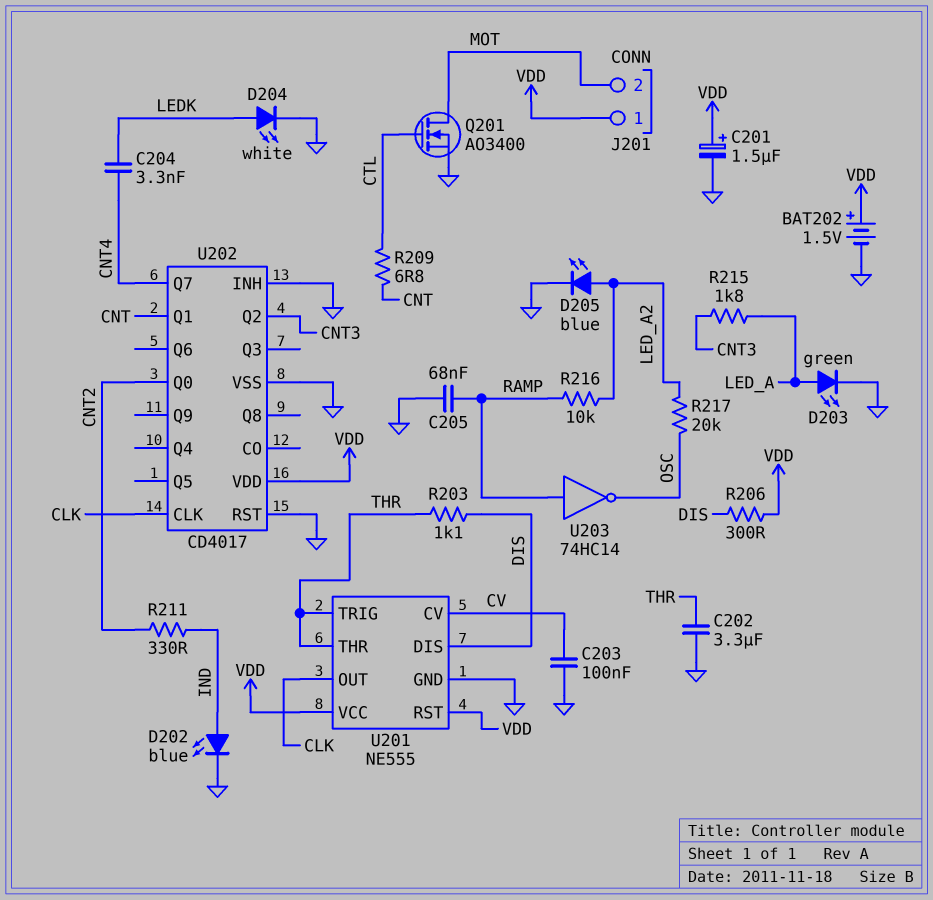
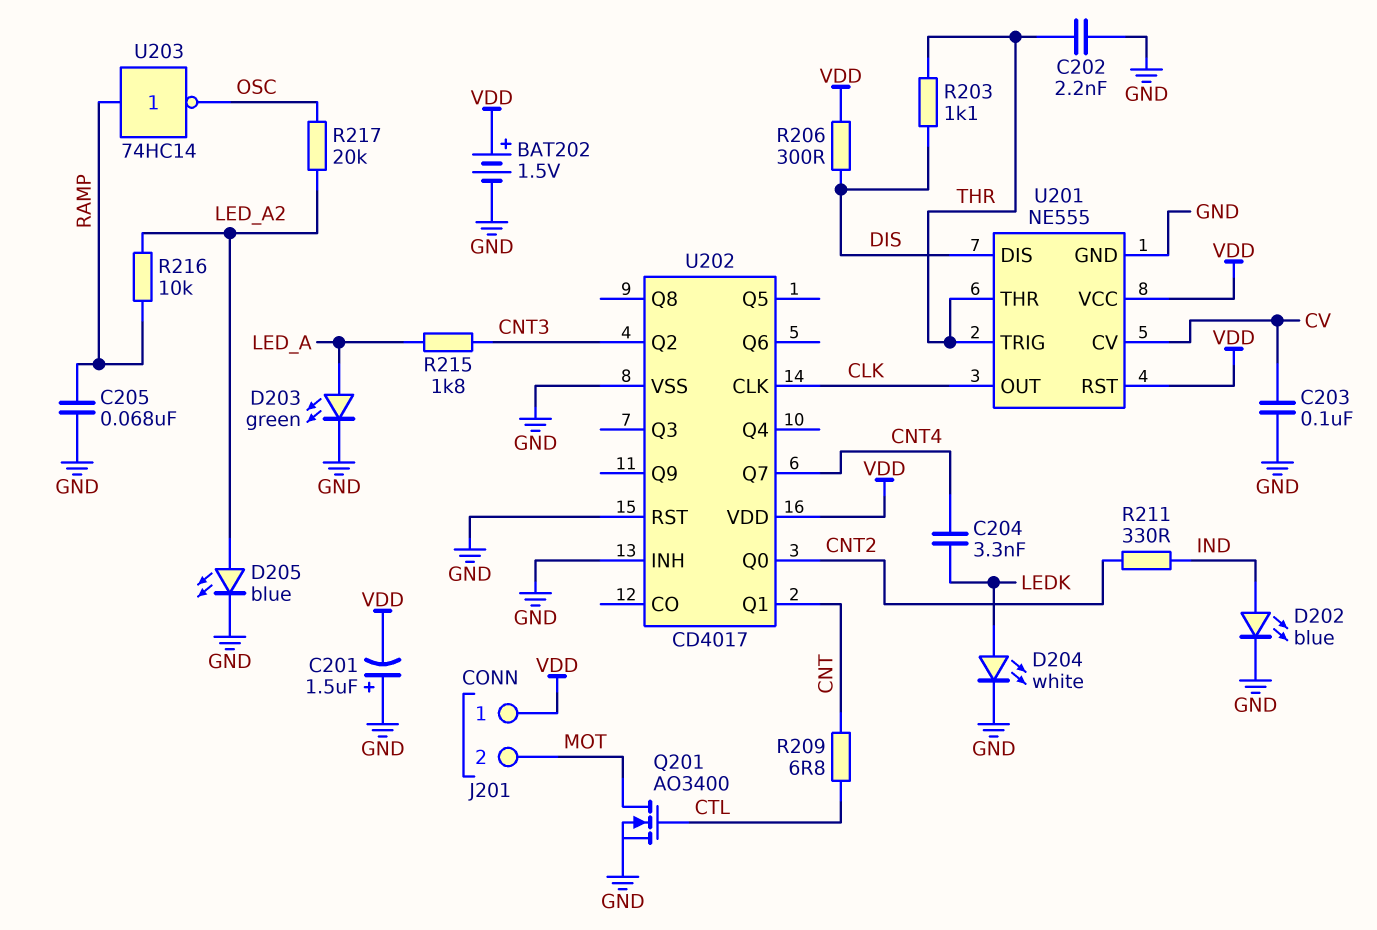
C201: 1.5uF (plus VDD, minus GND) -> 1.5uF (plus GND, minus VDD)
C202: 3.3uF (GND, THR) -> 2.2nF (GND, THR)

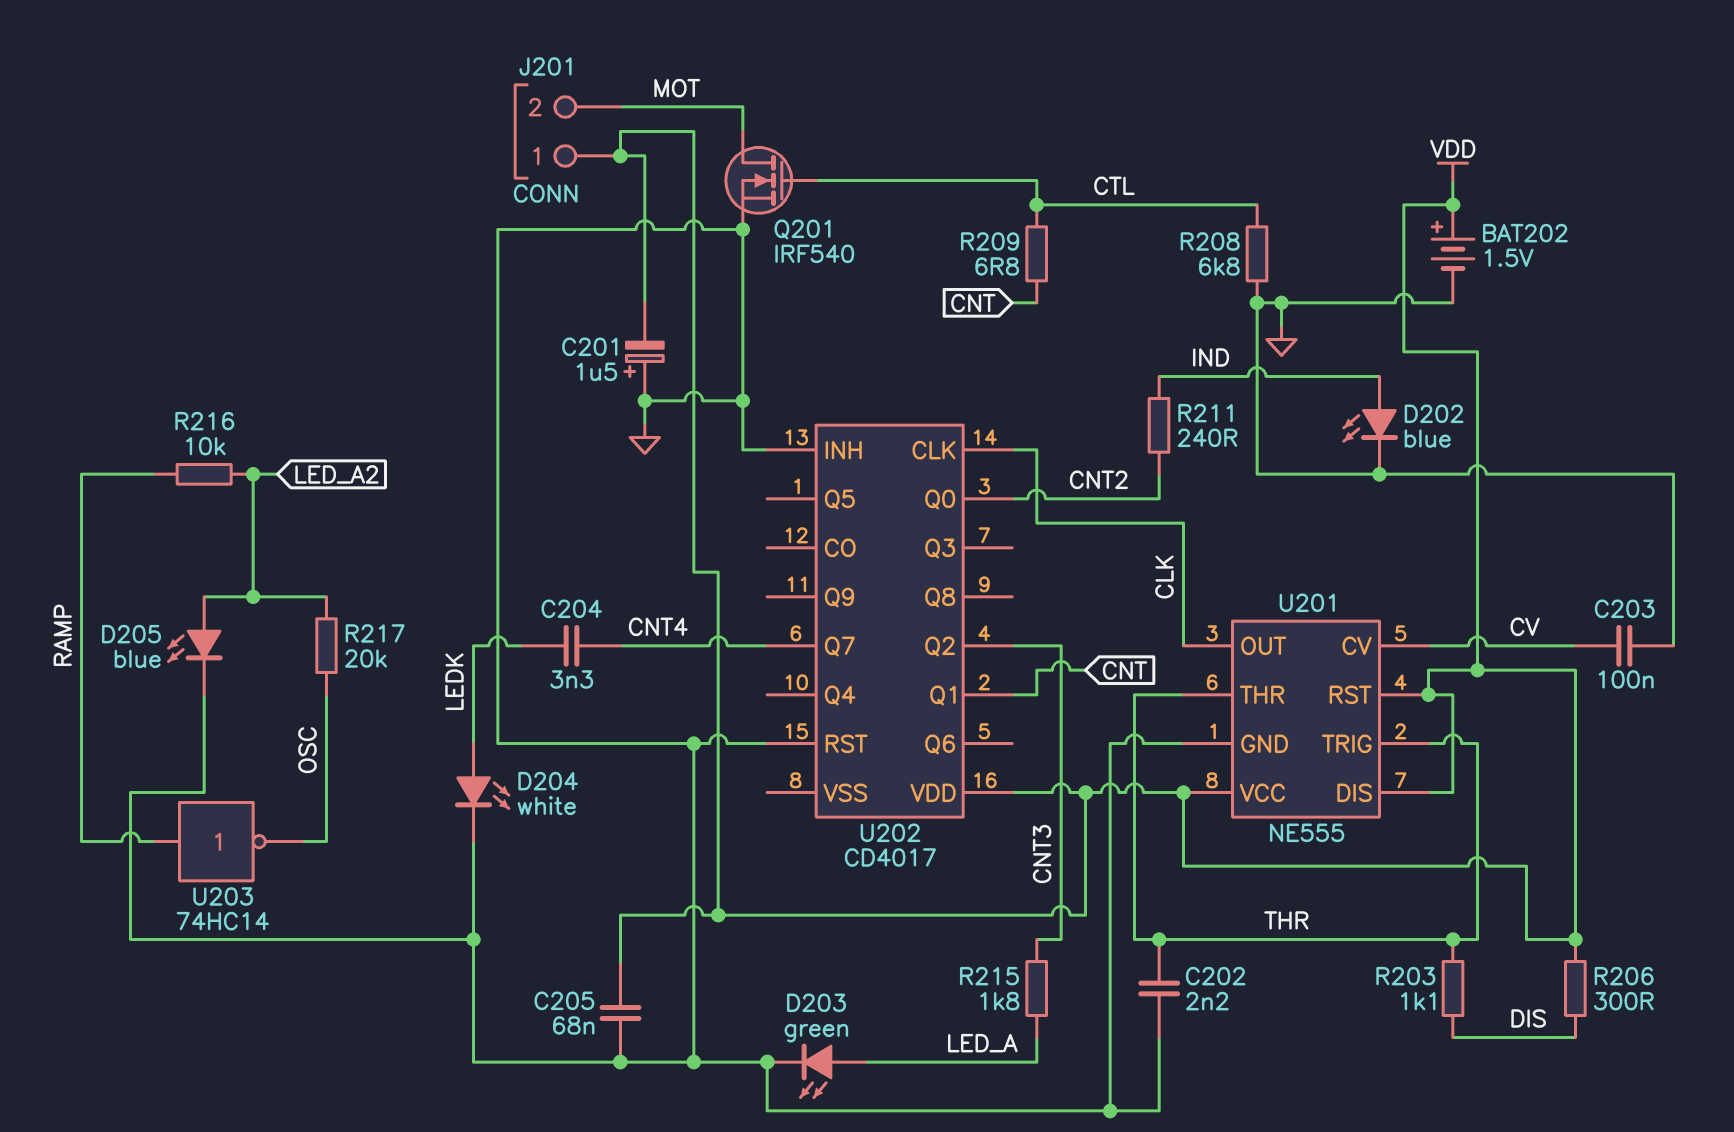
C205: 68nF (GND, RAMP) -> 68nF (GND, VDD)
Q201: NMOS AO3400 (G CTL, D MOT, S GND) -> NMOS IRF540 (G CTL, D MOT, S GND)
R208: none -> 6.8k (CTL, GND)
R211: 330 (CNT2, IND) -> 240 (CNT2, IND)
U201 pin DIS: DIS -> VDD
U202 pin VSS: GND -> none

